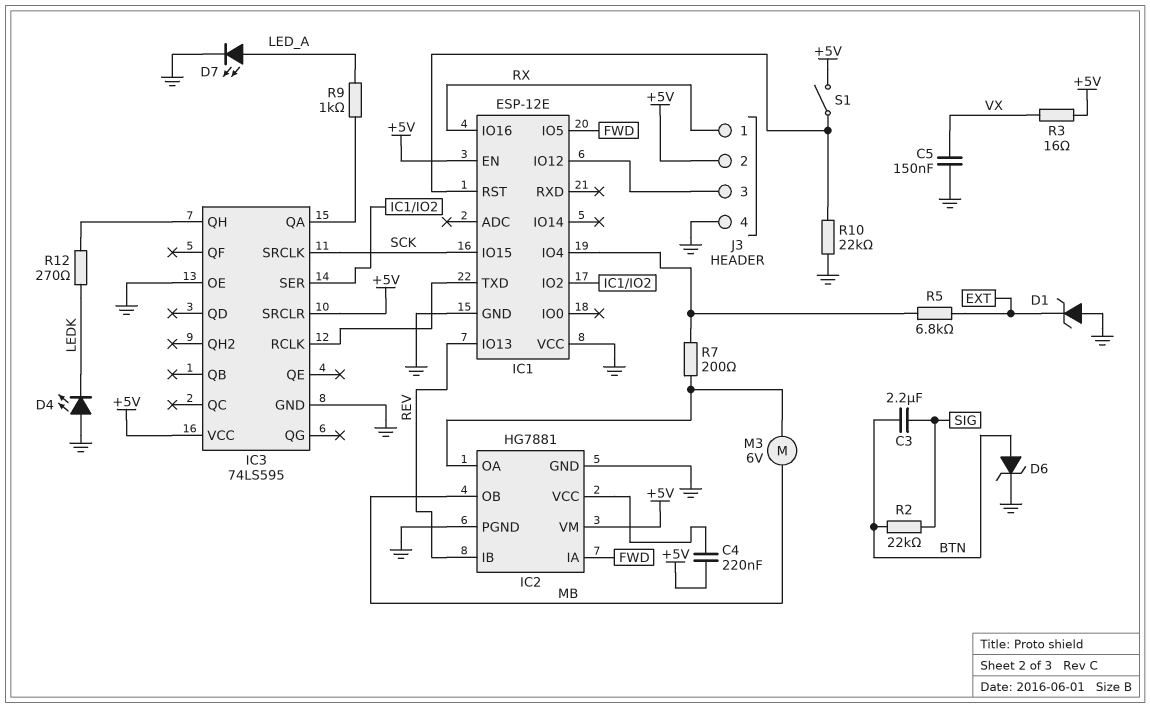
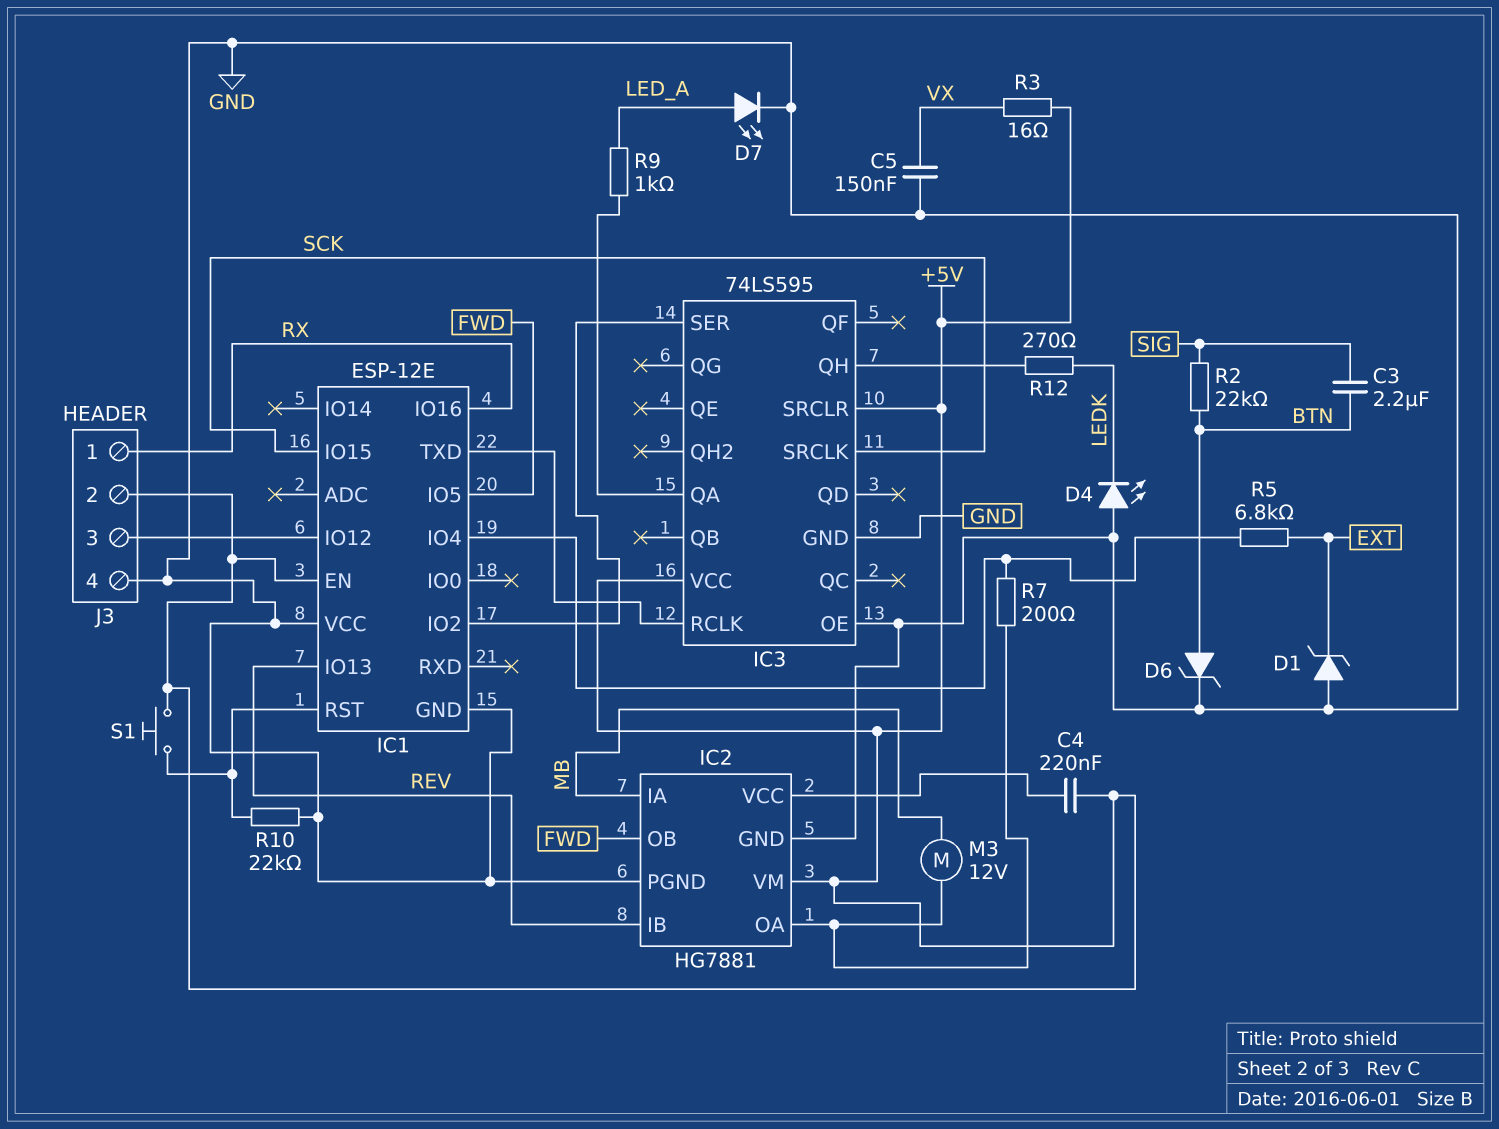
IC2 pin IA: FWD -> MB
IC2 pin OB: MB -> FWD
M3: motor 6V (IC2/OA, MB) -> motor 12V (IC2/OA, MB)
S1: switch (+5V, IC1/RST) -> button (+5V, IC1/RST)

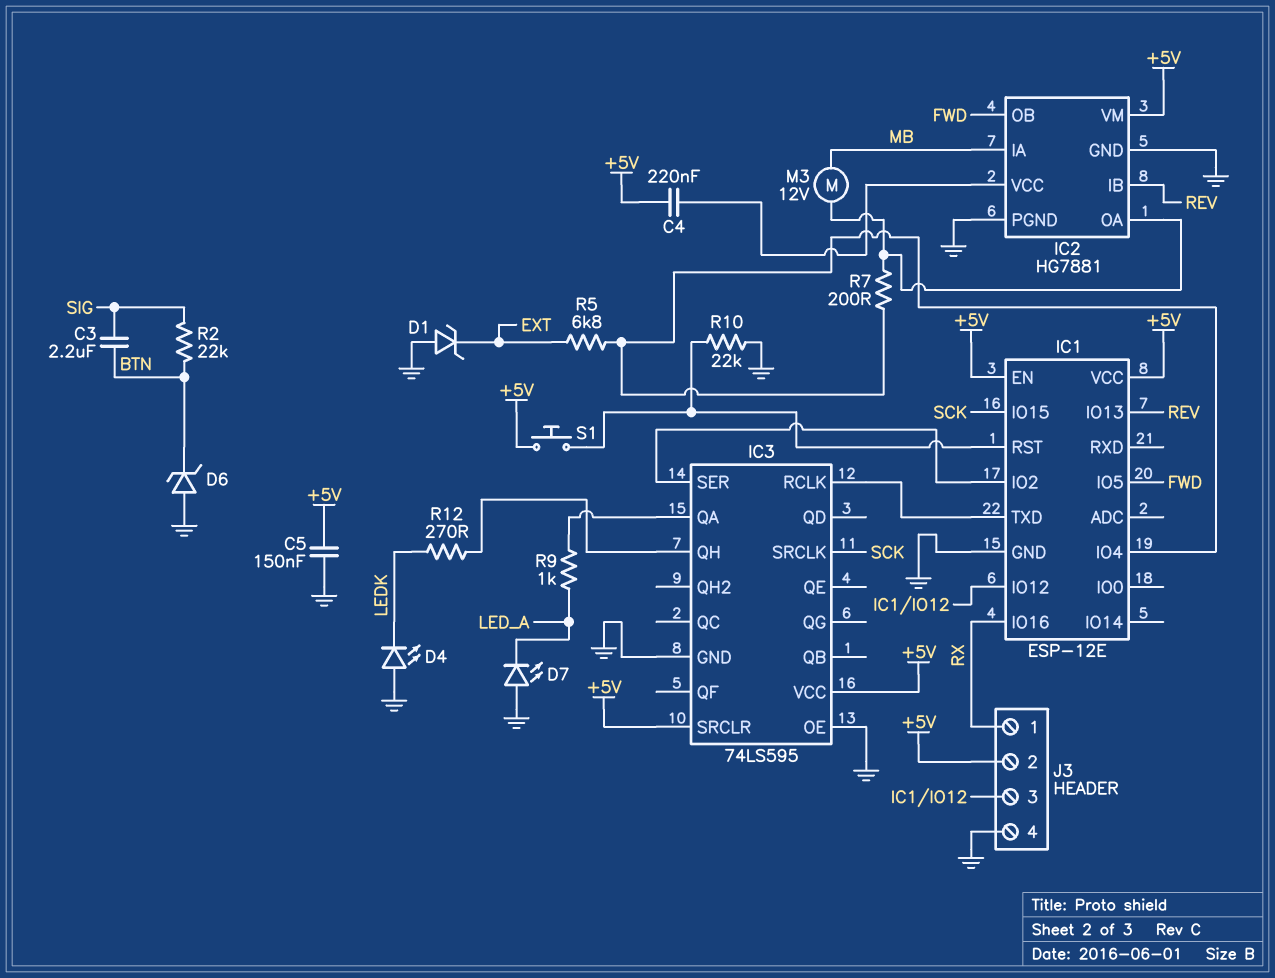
C5: 150nF (GND, VX) -> 150nF (+5V, GND)
D6: zener (A BTN, K GND) -> zener (A GND, K BTN)
D7: LED (A LED_A, K GND) -> LED (A GND, K LED_A)
IC1 pin VCC: GND -> +5V
R3: 16 (+5V, VX) -> none

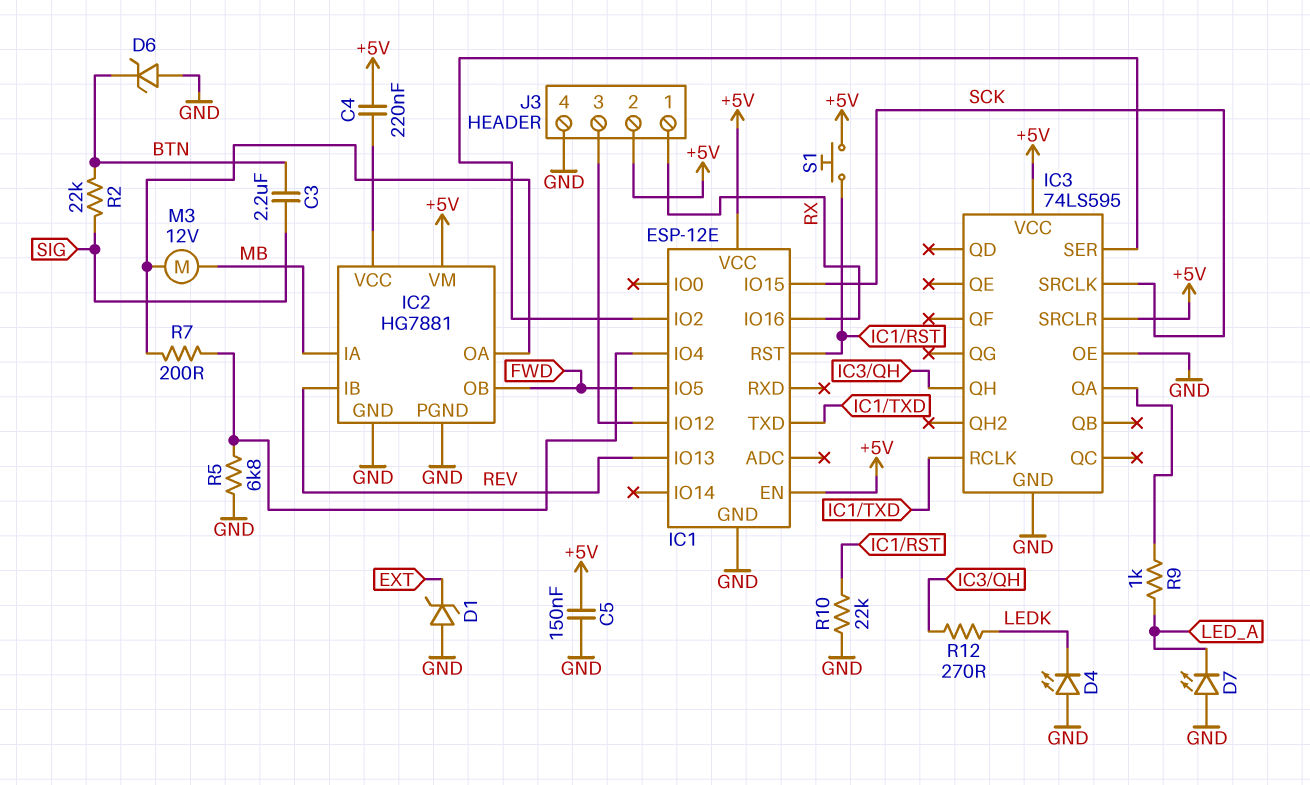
R5: 6.8k (EXT, IC1/IO4) -> 6.8k (GND, IC1/IO4)

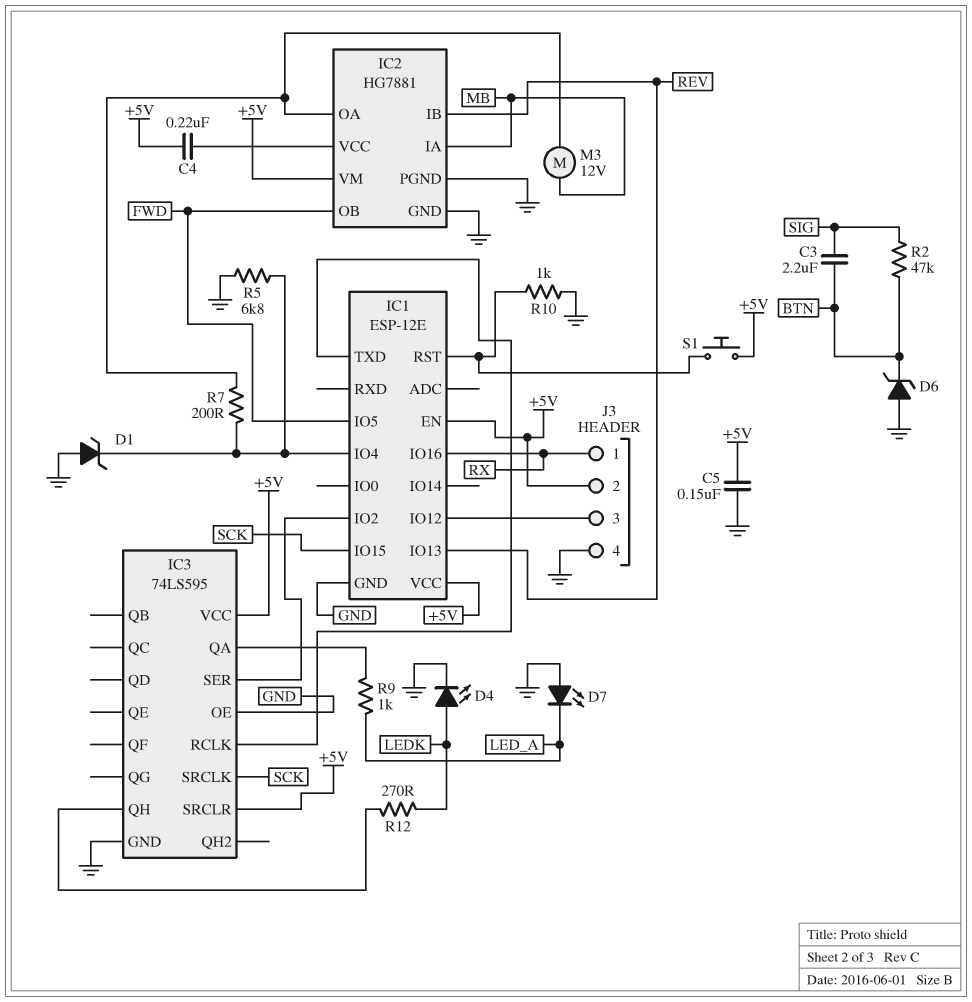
D1: zener (A GND, K EXT) -> zener (A GND, K IC1/IO4)
D4: LED (A GND, K LEDK) -> LED (A LEDK, K GND)
R2: 22k (BTN, SIG) -> 47k (BTN, SIG)
R10: 22k (GND, IC1/RST) -> 1k (GND, IC1/RST)

